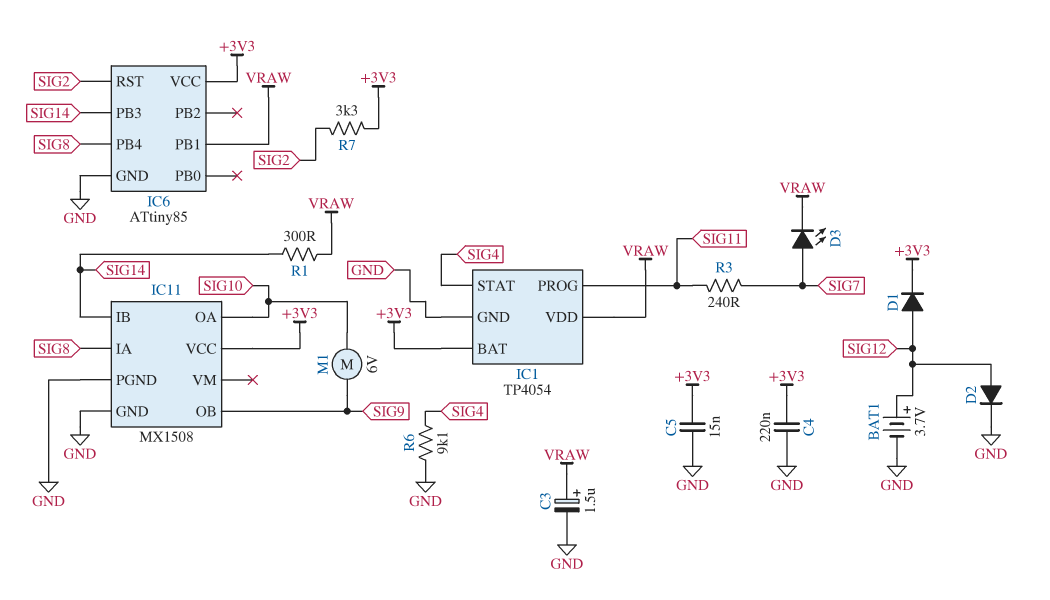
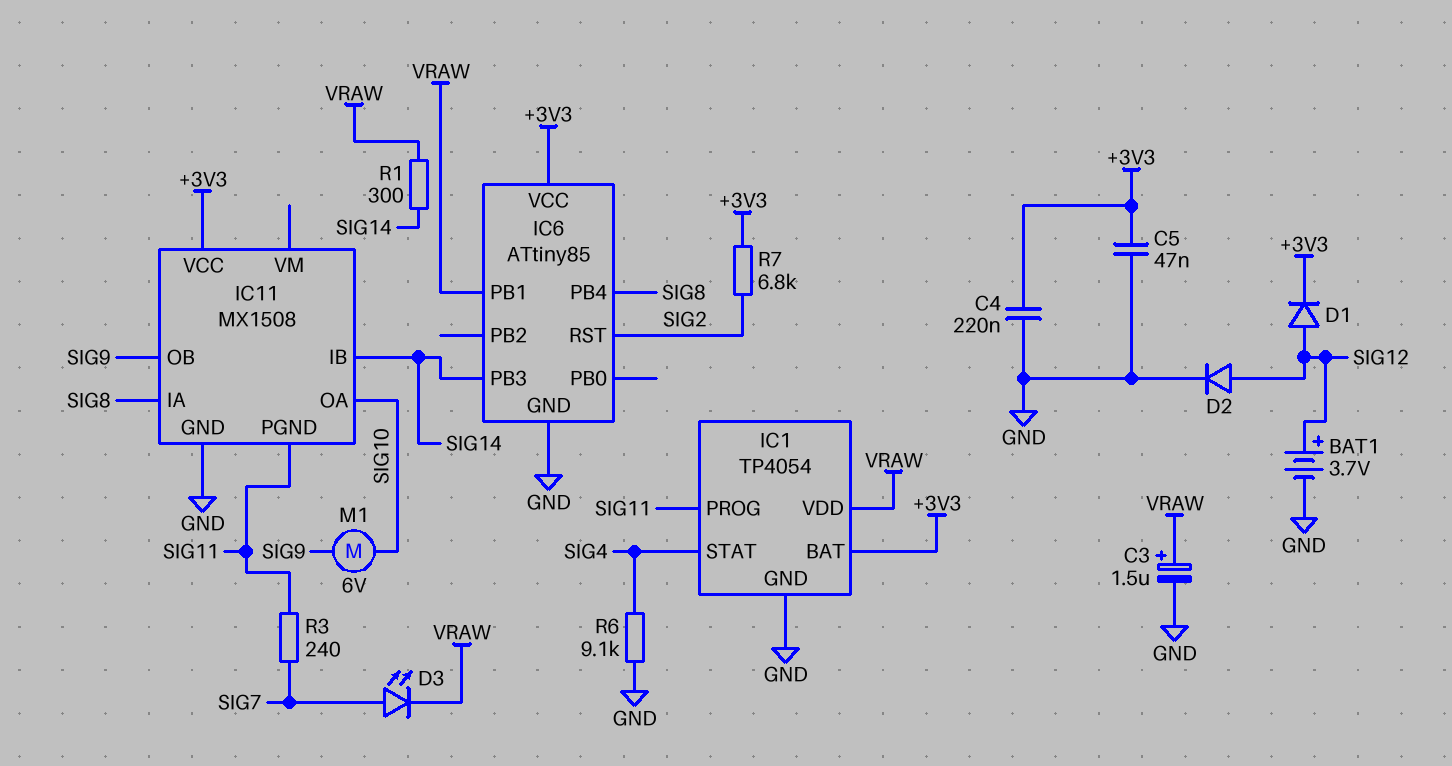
C5: 15nF (+3V3, GND) -> 47nF (+3V3, GND)
IC11 pin PGND: GND -> SIG11
R7: 3.3k (+3V3, SIG2) -> 6.8k (+3V3, SIG2)

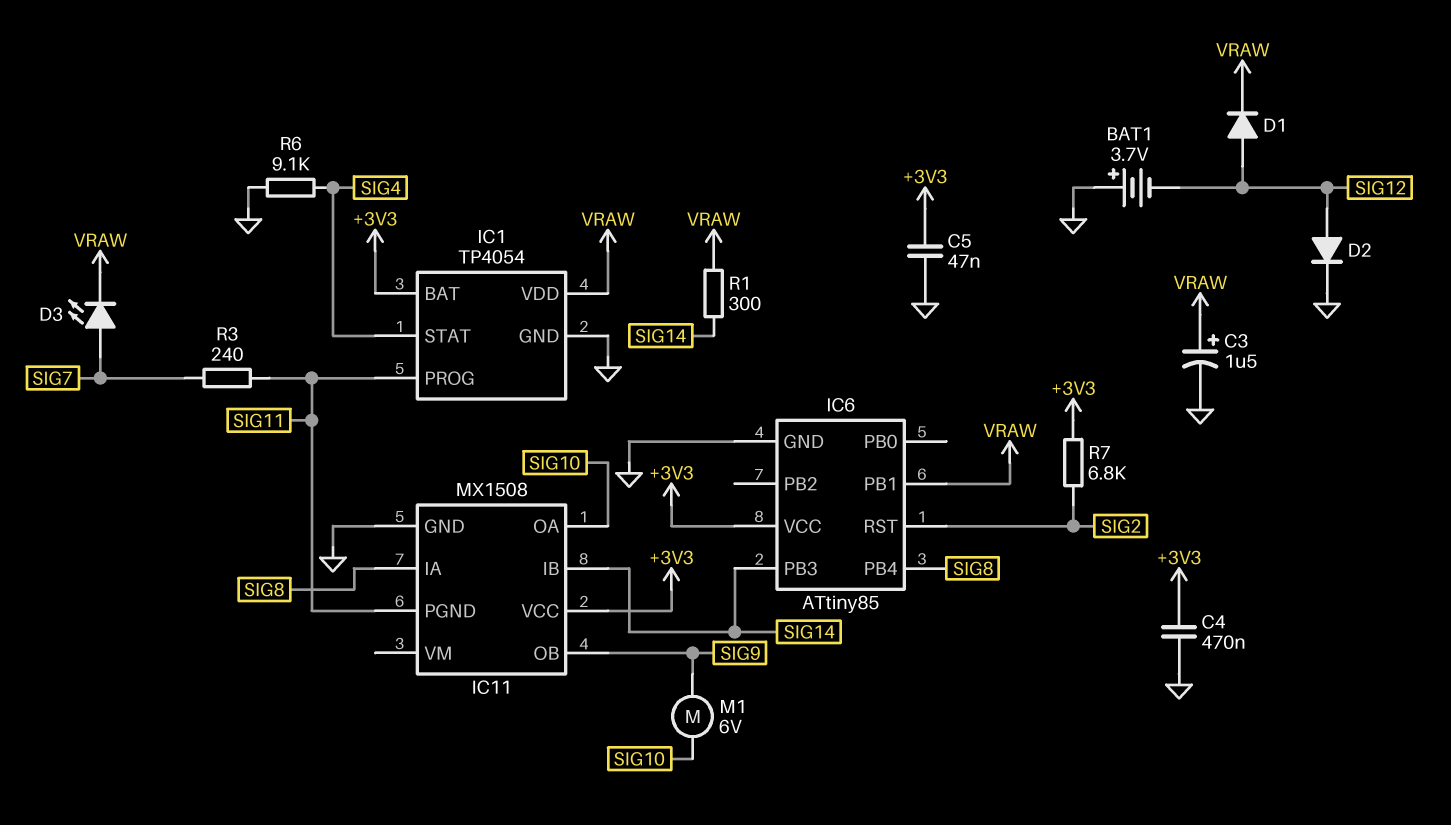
BAT1: 3.7V (plus SIG12, minus GND) -> 3.7V (plus GND, minus SIG12)
C4: 220nF (+3V3, GND) -> 470nF (+3V3, GND)
D1: diode (A SIG12, K +3V3) -> diode (A SIG12, K VRAW)

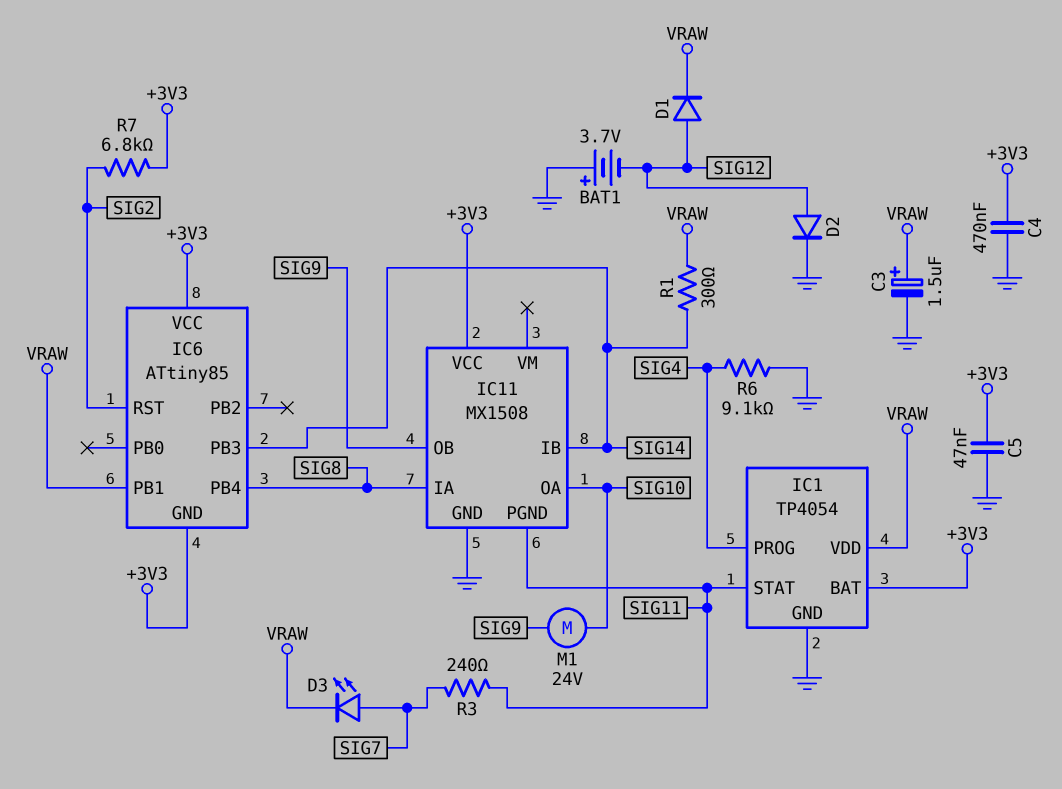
IC1 pin PROG: SIG11 -> SIG4
IC1 pin STAT: SIG4 -> SIG11
IC6 pin GND: GND -> +3V3
M1: motor 6V (SIG9, SIG10) -> motor 24V (SIG9, SIG10)

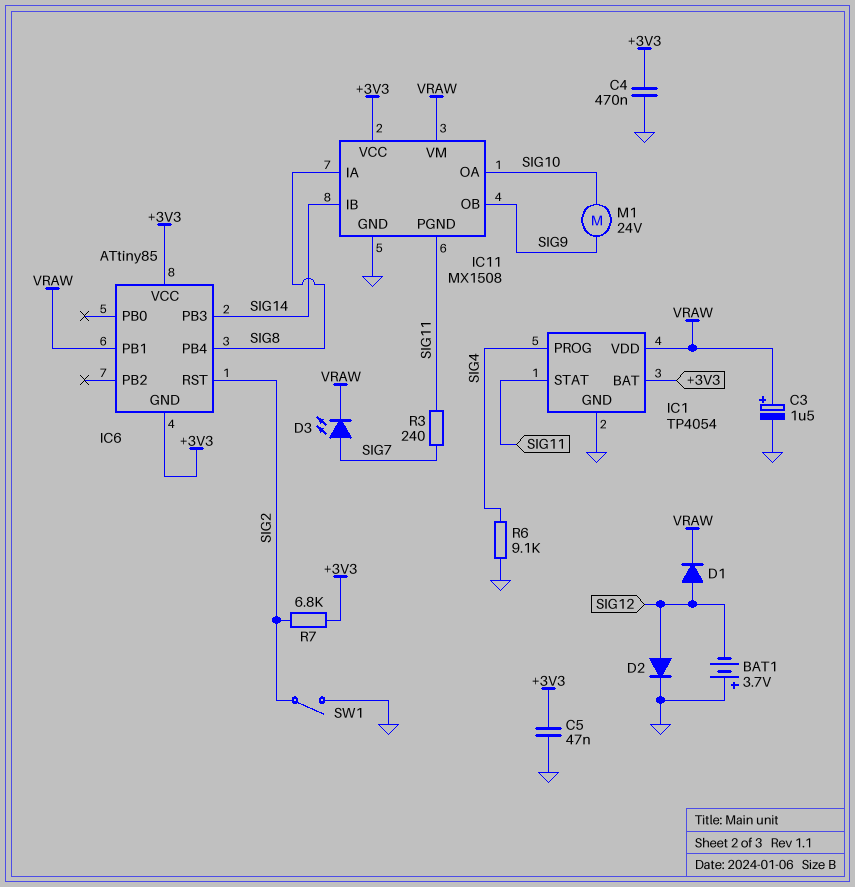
IC11 pin VM: none -> VRAW
R1: 300 (SIG14, VRAW) -> none
SW1: none -> switch (GND, SIG2)

